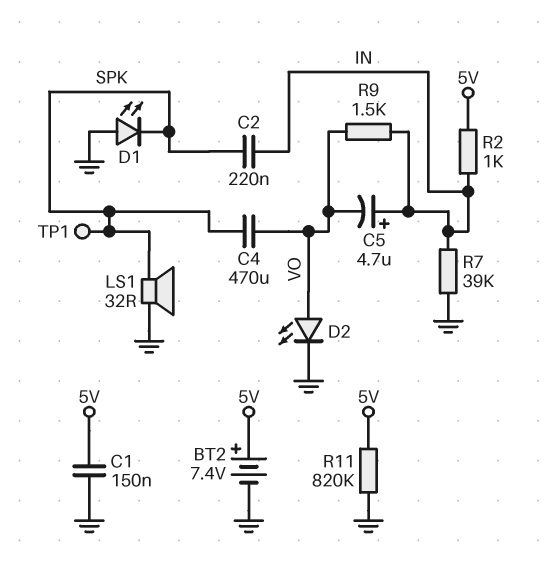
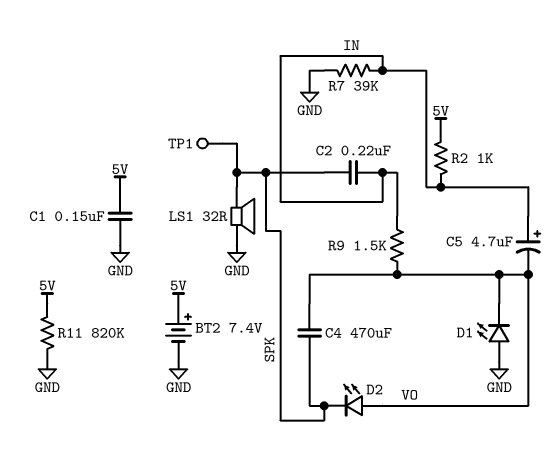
D1: LED (A GND, K SPK) -> LED (A GND, K VO)
D2: LED (A VO, K GND) -> LED (A VO, K SPK)

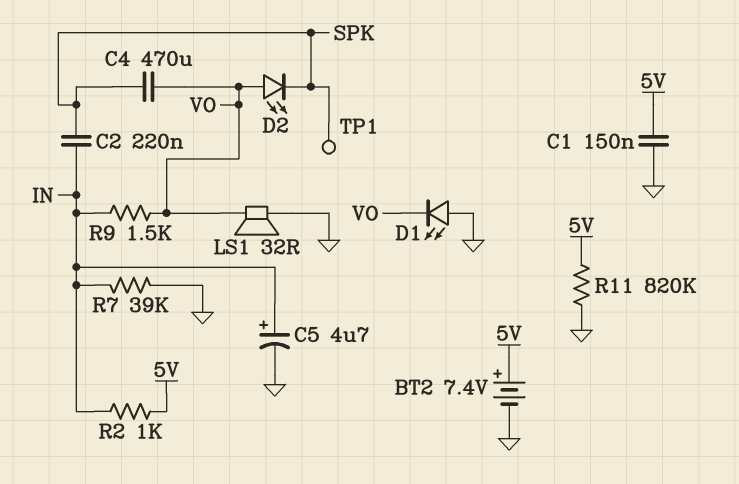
C5: 4.7uF (plus IN, minus VO) -> 4.7uF (plus IN, minus GND)
LS1: speaker 32R (GND, SPK) -> speaker 32R (GND, VO)

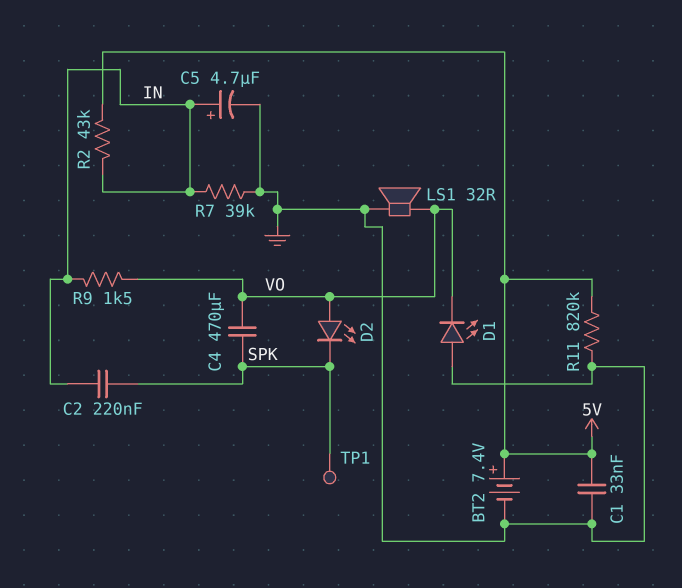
C1: 150nF (5V, GND) -> 33nF (5V, GND)
R2: 1k (5V, IN) -> 43k (5V, IN)

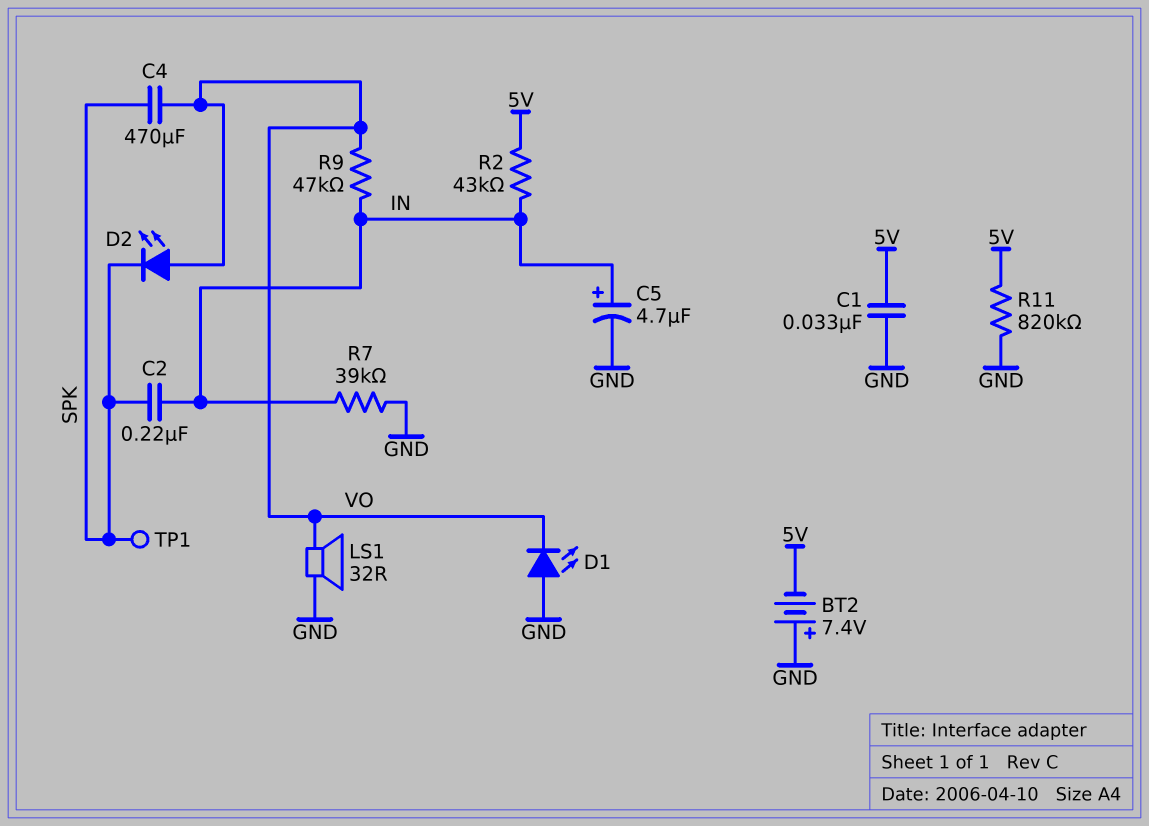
BT2: 7.4V (plus 5V, minus GND) -> 7.4V (plus GND, minus 5V)
R9: 1.5k (IN, VO) -> 47k (IN, VO)

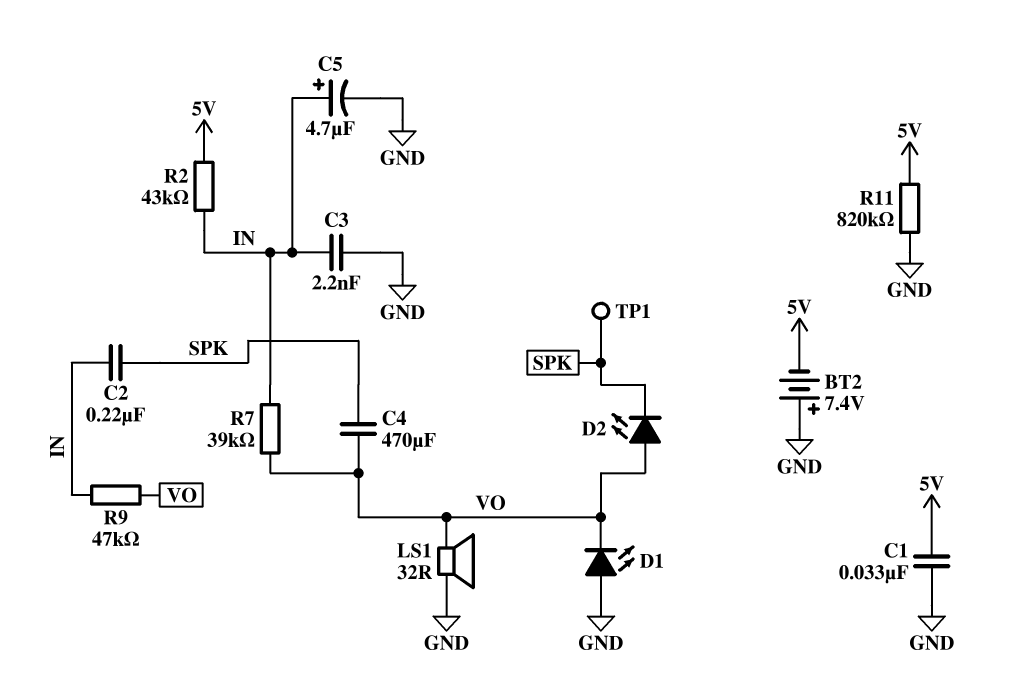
C3: none -> 2.2nF (GND, IN)
R7: 39k (GND, IN) -> 39k (IN, VO)

